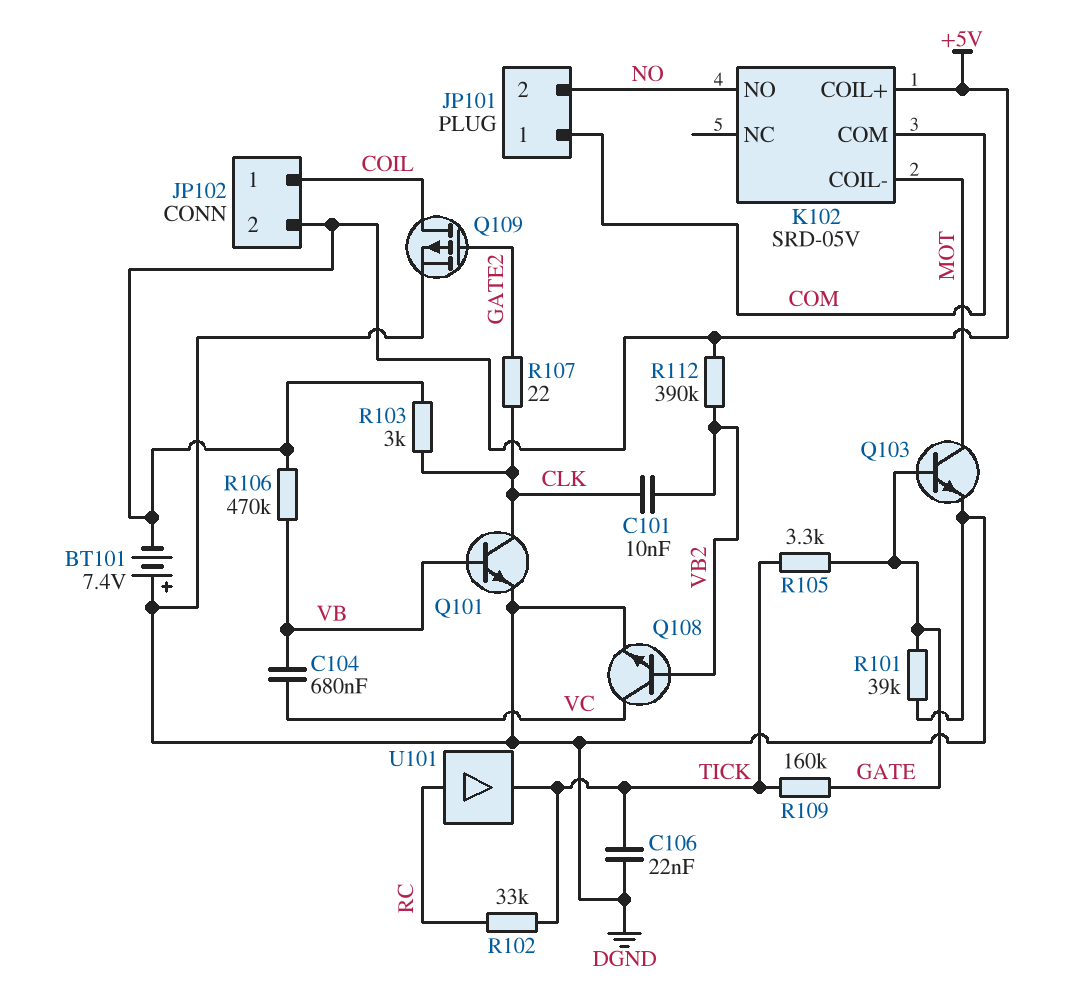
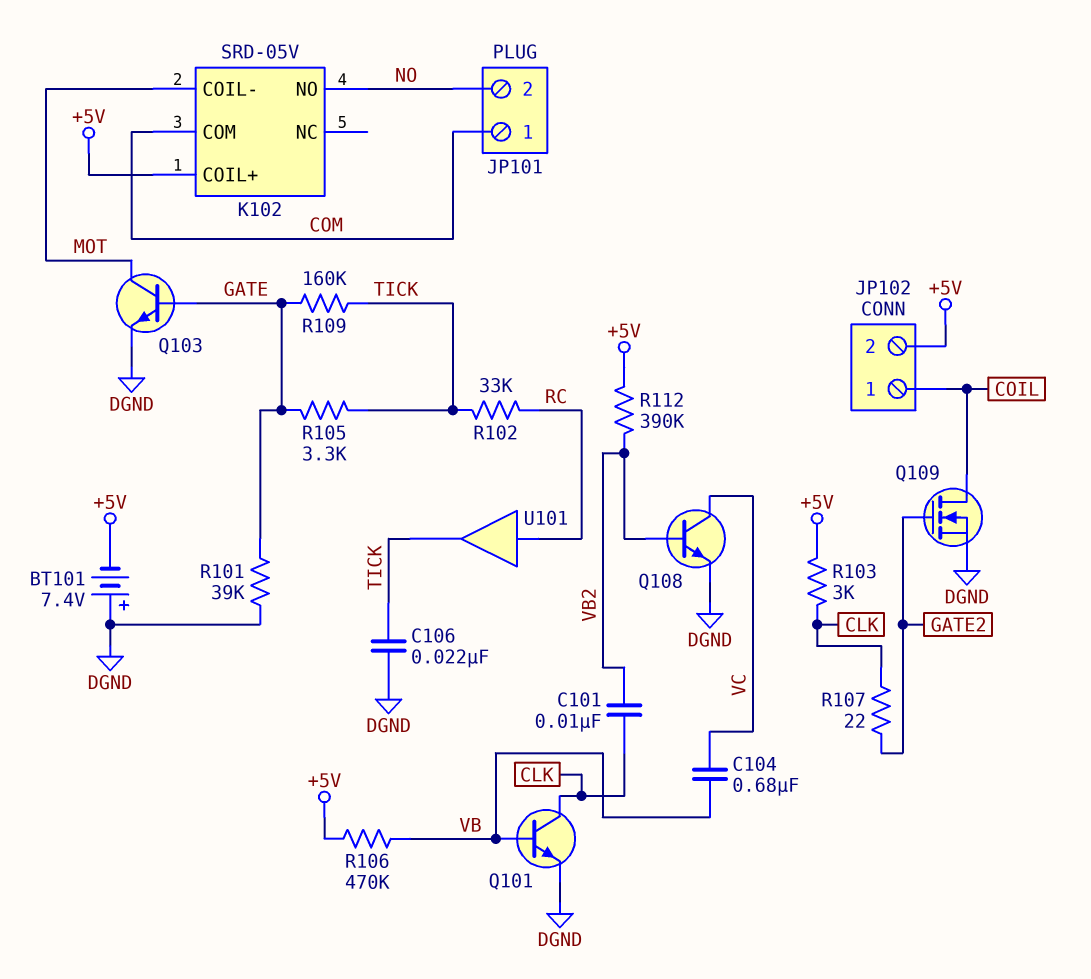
Q109: PMOS (G GATE2, D COIL, S DGND) -> NMOS (G GATE2, D COIL, S DGND)

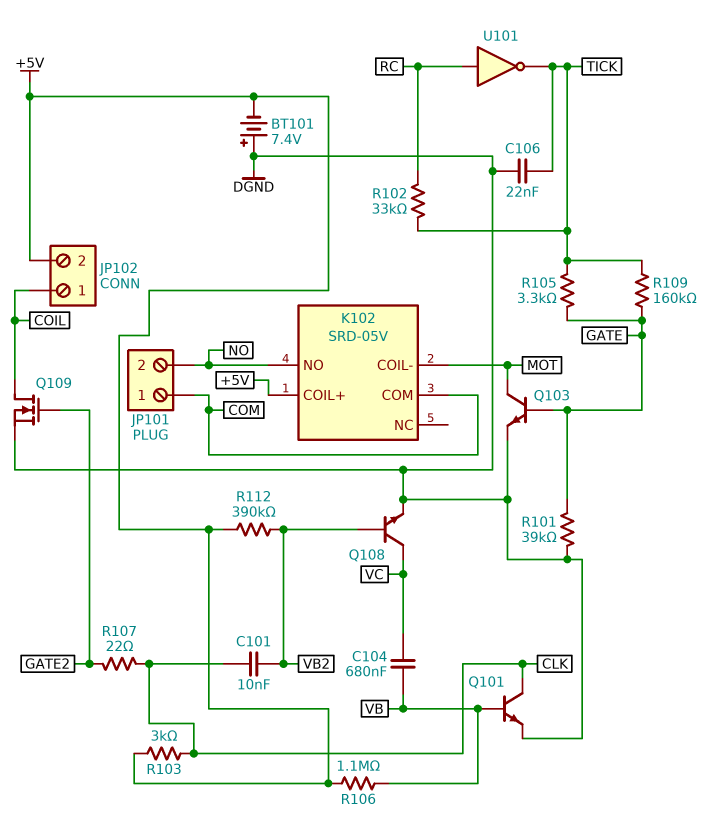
R106: 470k (+5V, VB) -> 1.1M (+5V, VB)
U101: buffer (in RC, out TICK) -> NOT (in RC, out TICK)

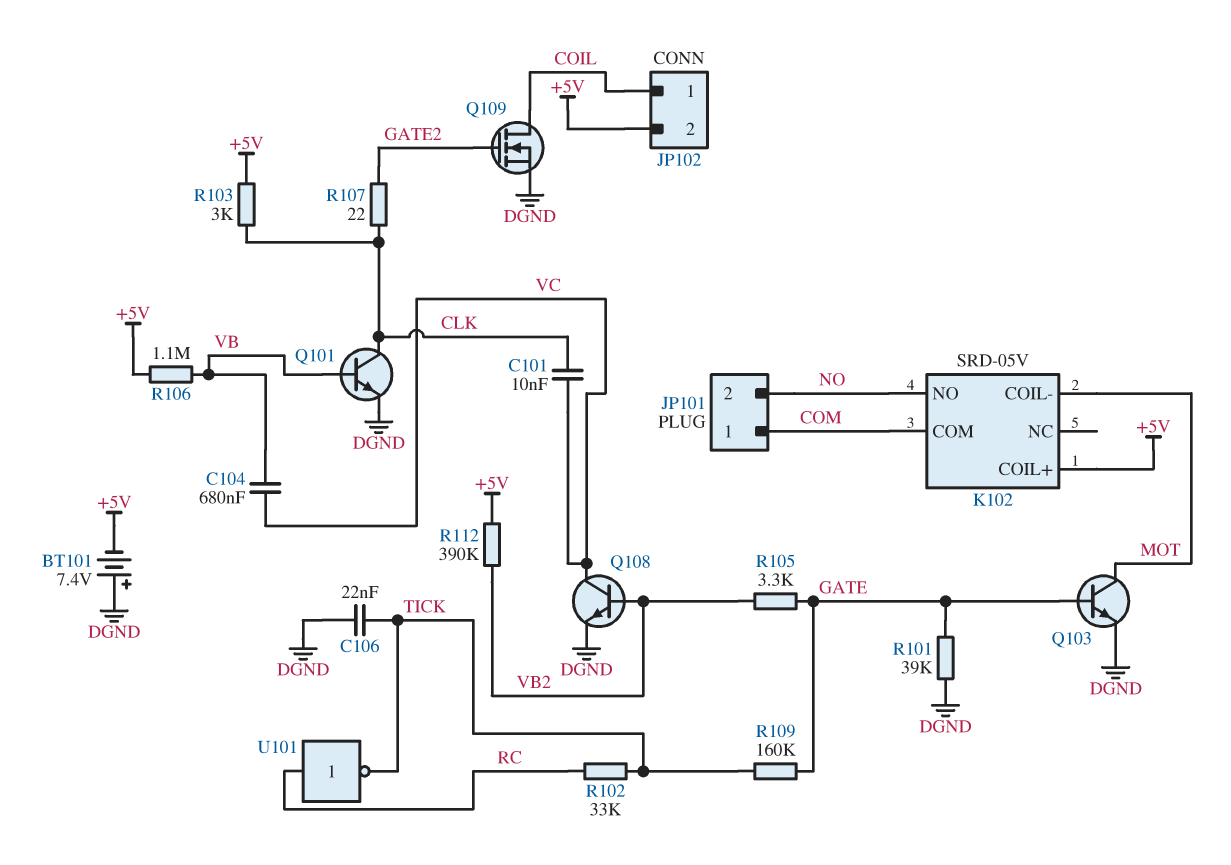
C101: 10nF (CLK, VB2) -> 10nF (CLK, VC)
R105: 3.3k (GATE, TICK) -> 3.3k (GATE, VB2)

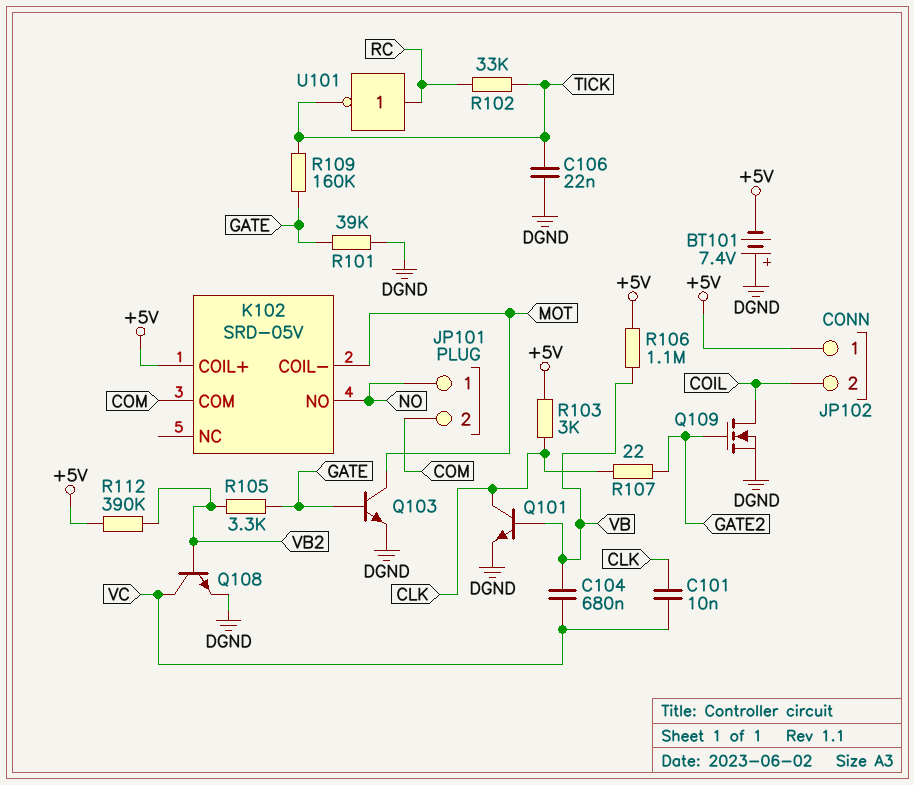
JP101 pin 1: COM -> NO
JP101 pin 2: NO -> COM
JP102 pin 1: COIL -> +5V
JP102 pin 2: +5V -> COIL

